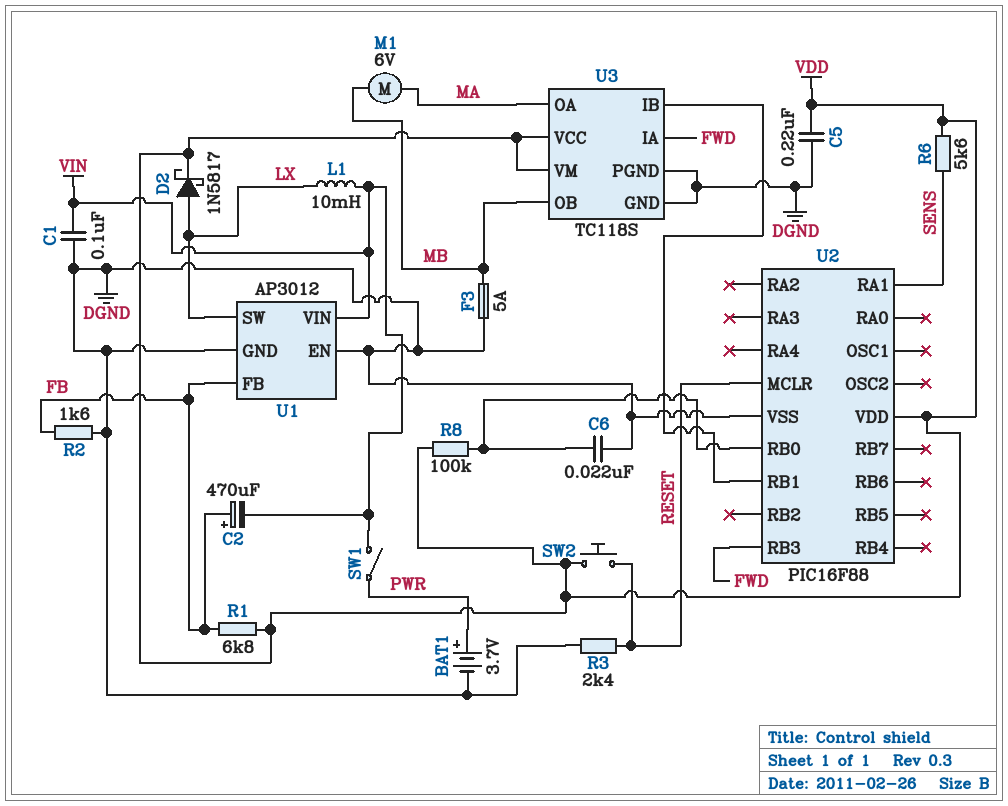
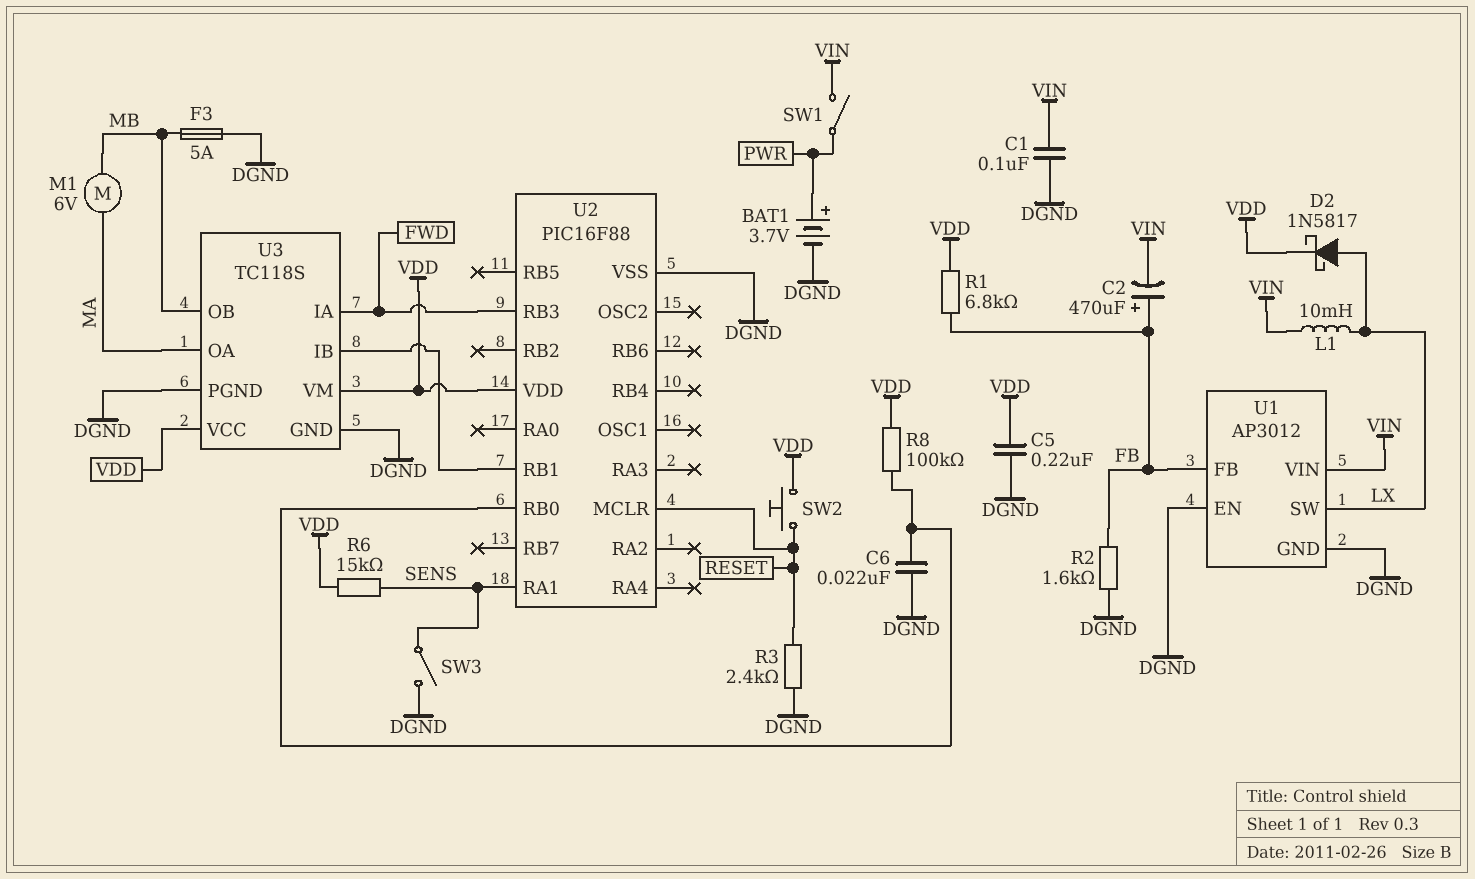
R6: 5.6k (SENS, VDD) -> 15k (SENS, VDD)
SW3: none -> switch (DGND, SENS)

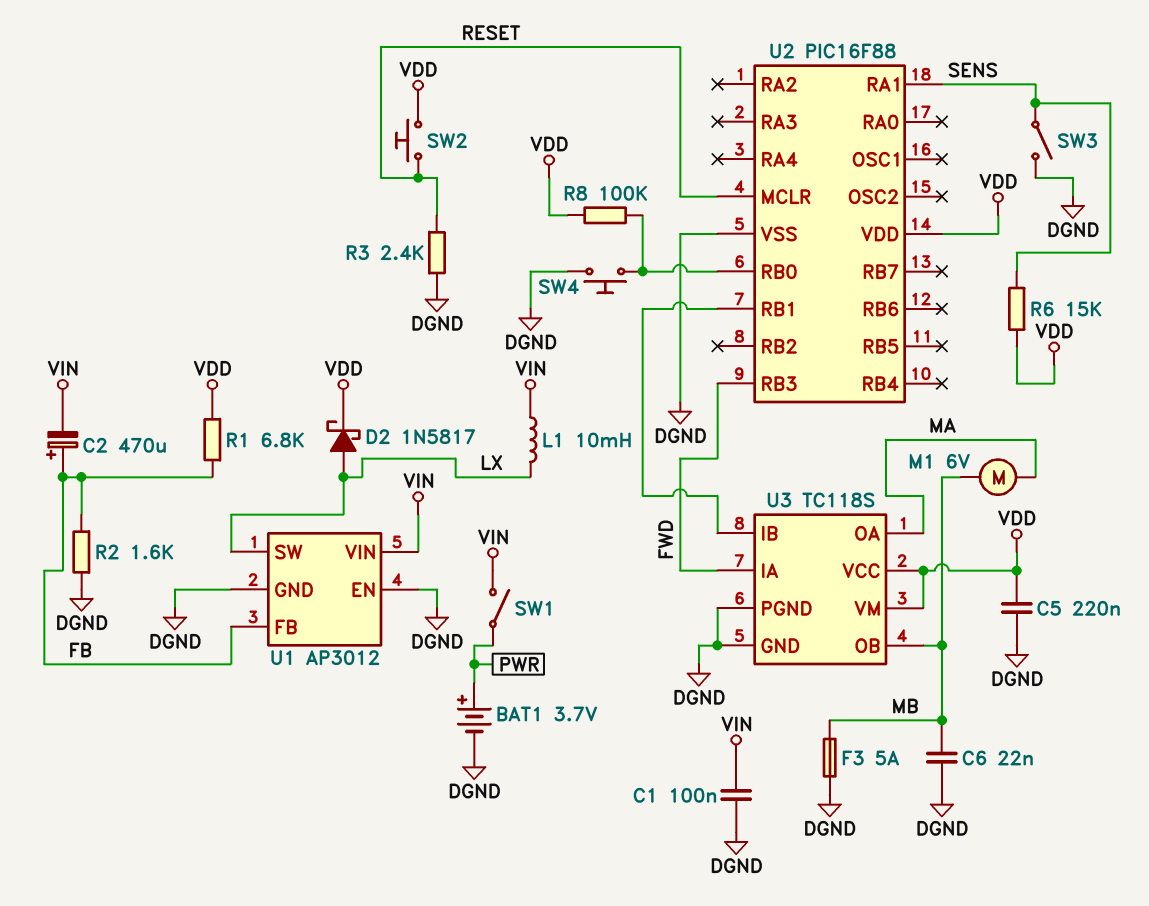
C6: 22nF (DGND, U2/RB0) -> 22nF (DGND, MB)
SW4: none -> button (DGND, U2/RB0)

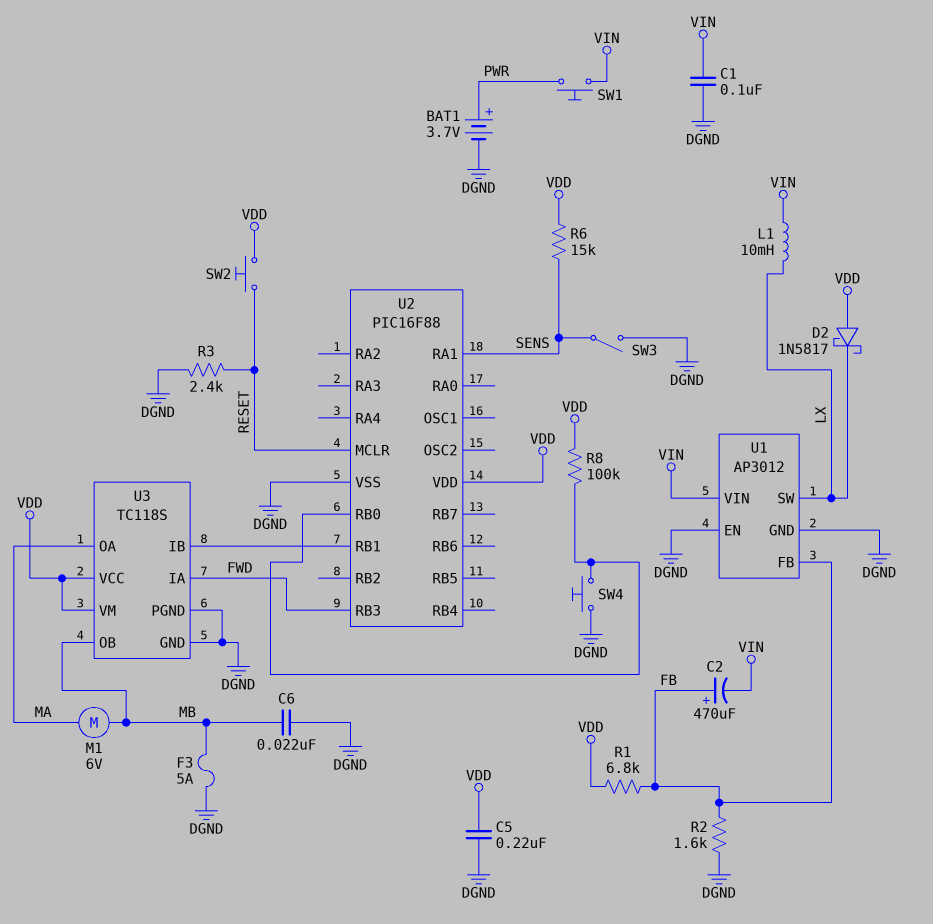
D2: schottky 1N5817 (A LX, K VDD) -> schottky 1N5817 (A VDD, K LX)
SW1: switch (PWR, VIN) -> button (PWR, VIN)

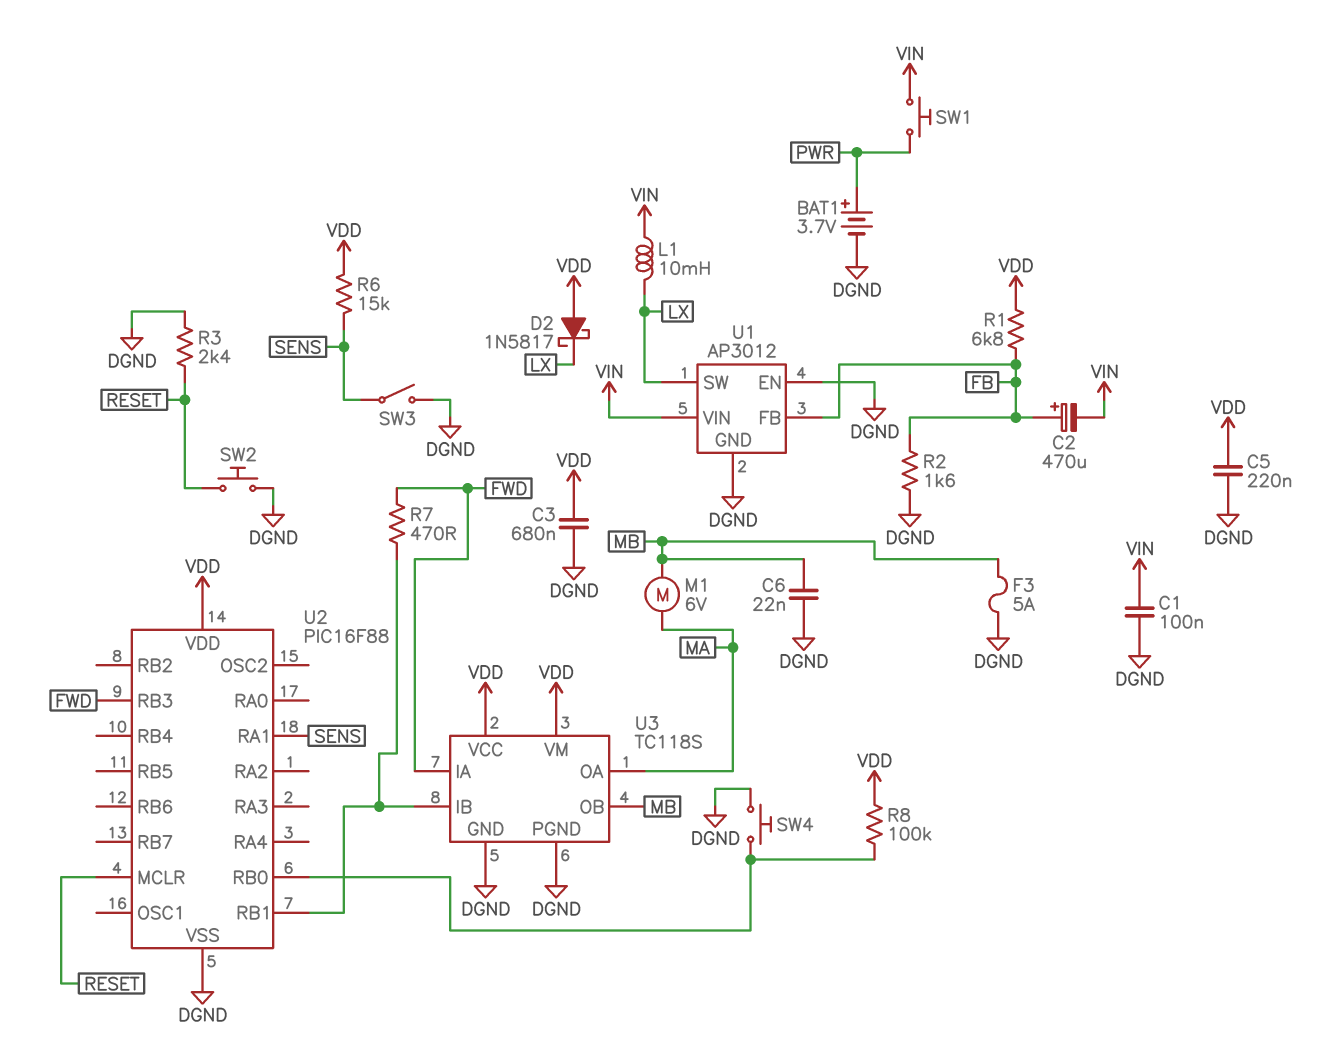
C3: none -> 680nF (DGND, VDD)
R7: none -> 470 (FWD, U2/RB1)
SW2: button (RESET, VDD) -> button (DGND, RESET)

